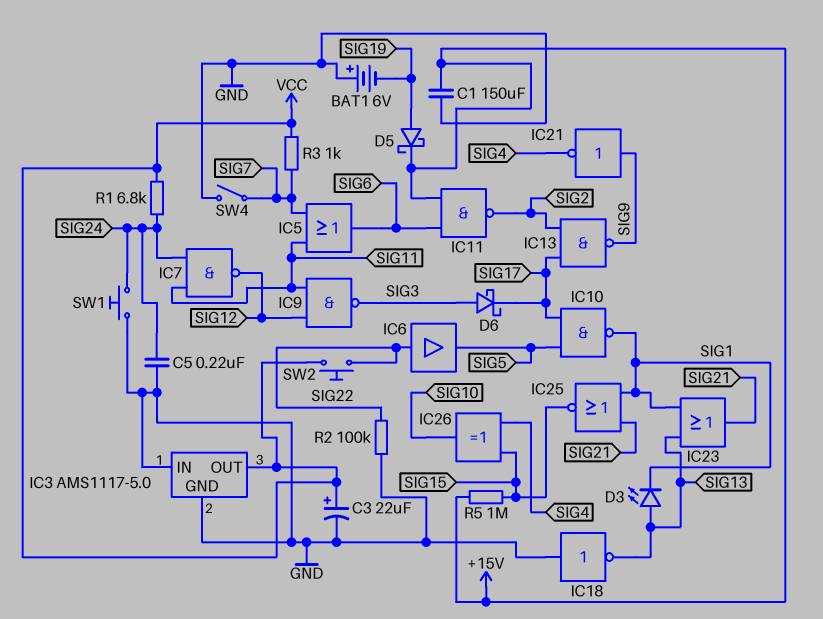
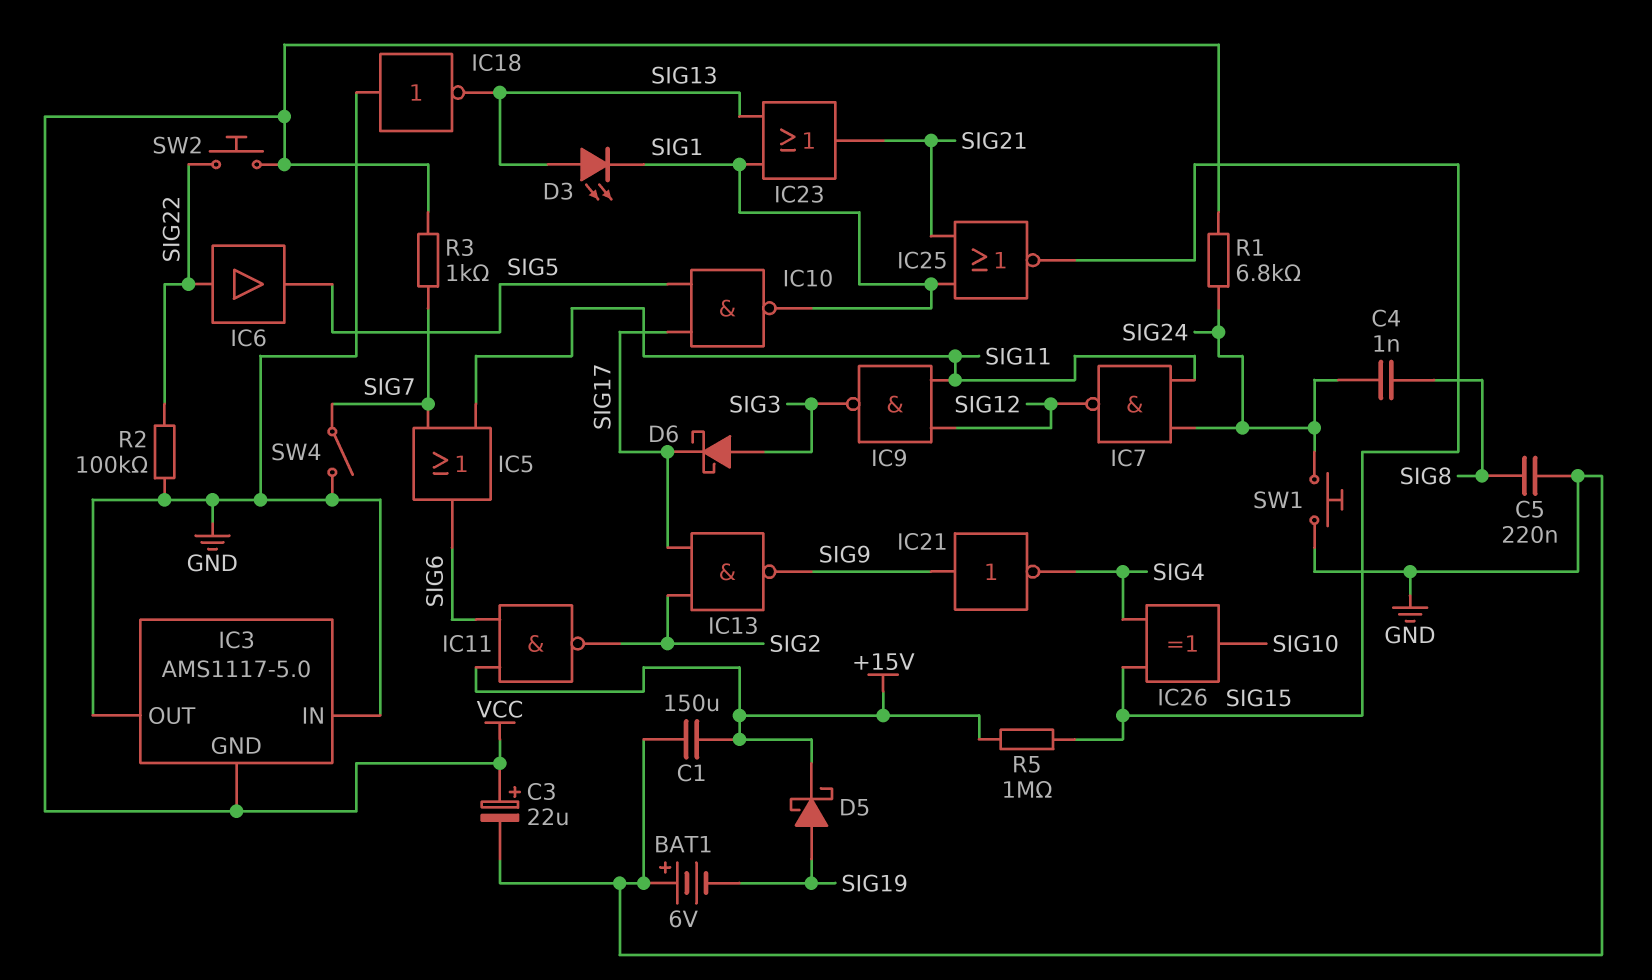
C4: none -> 1nF (SIG8, SIG24)
C5: 220nF (GND, SIG24) -> 220nF (GND, SIG8)
IC3 pin GND: GND -> VCC
IC3 pin OUT: VCC -> GND

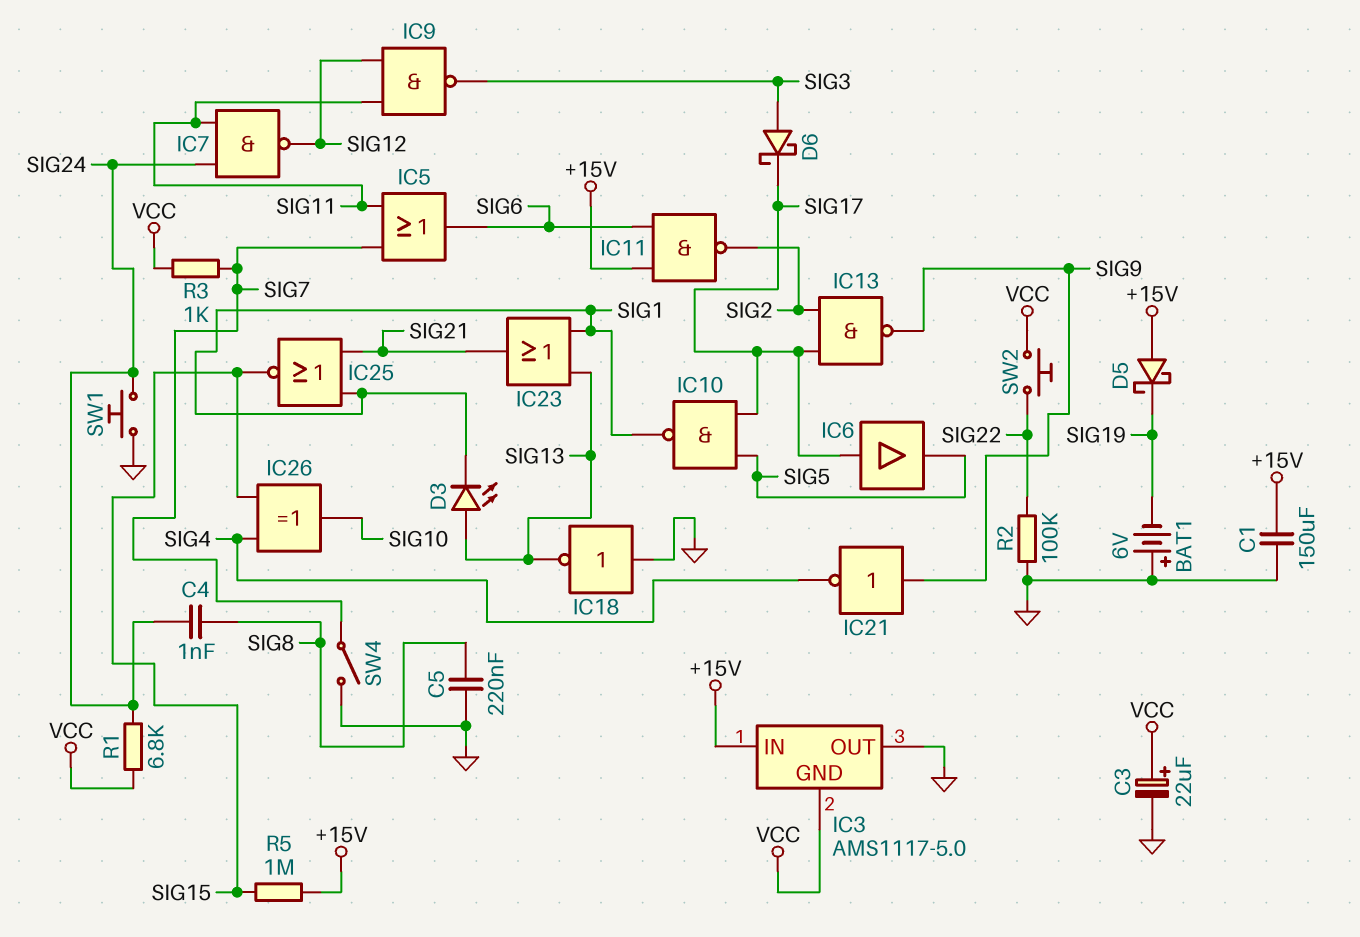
D5: schottky (A SIG19, K +15V) -> schottky (A +15V, K SIG19)
IC3 pin IN: GND -> +15V
IC6: buffer (in SIG22, out SIG5) -> buffer (in SIG17, out SIG5)

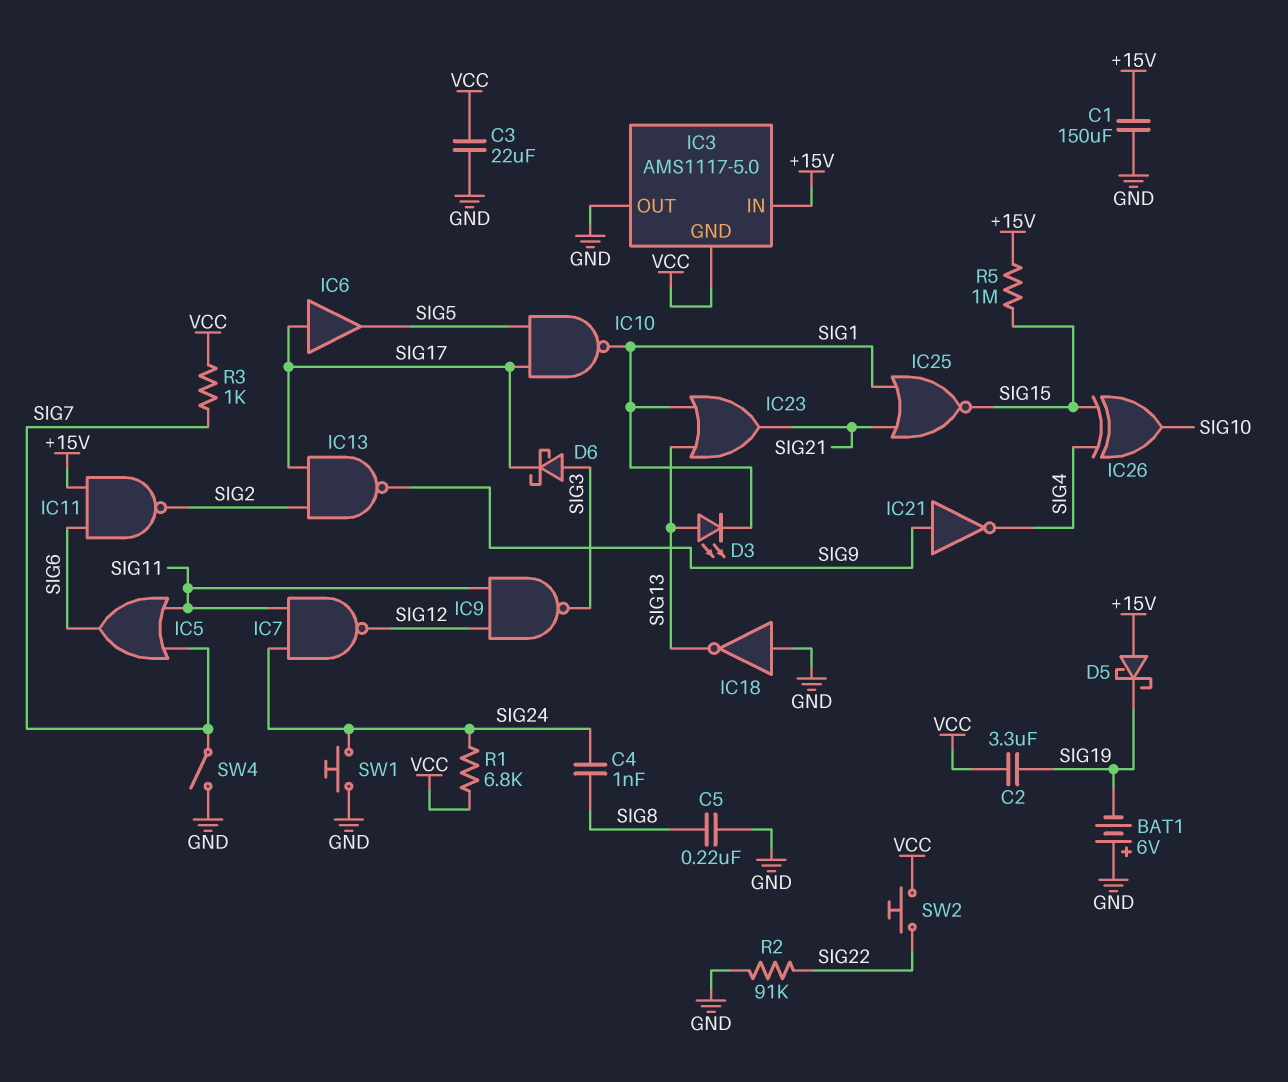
C2: none -> 3.3uF (SIG19, VCC)
C3: 22uF (plus VCC, minus GND) -> 22uF (GND, VCC)
R2: 100k (GND, SIG22) -> 91k (GND, SIG22)

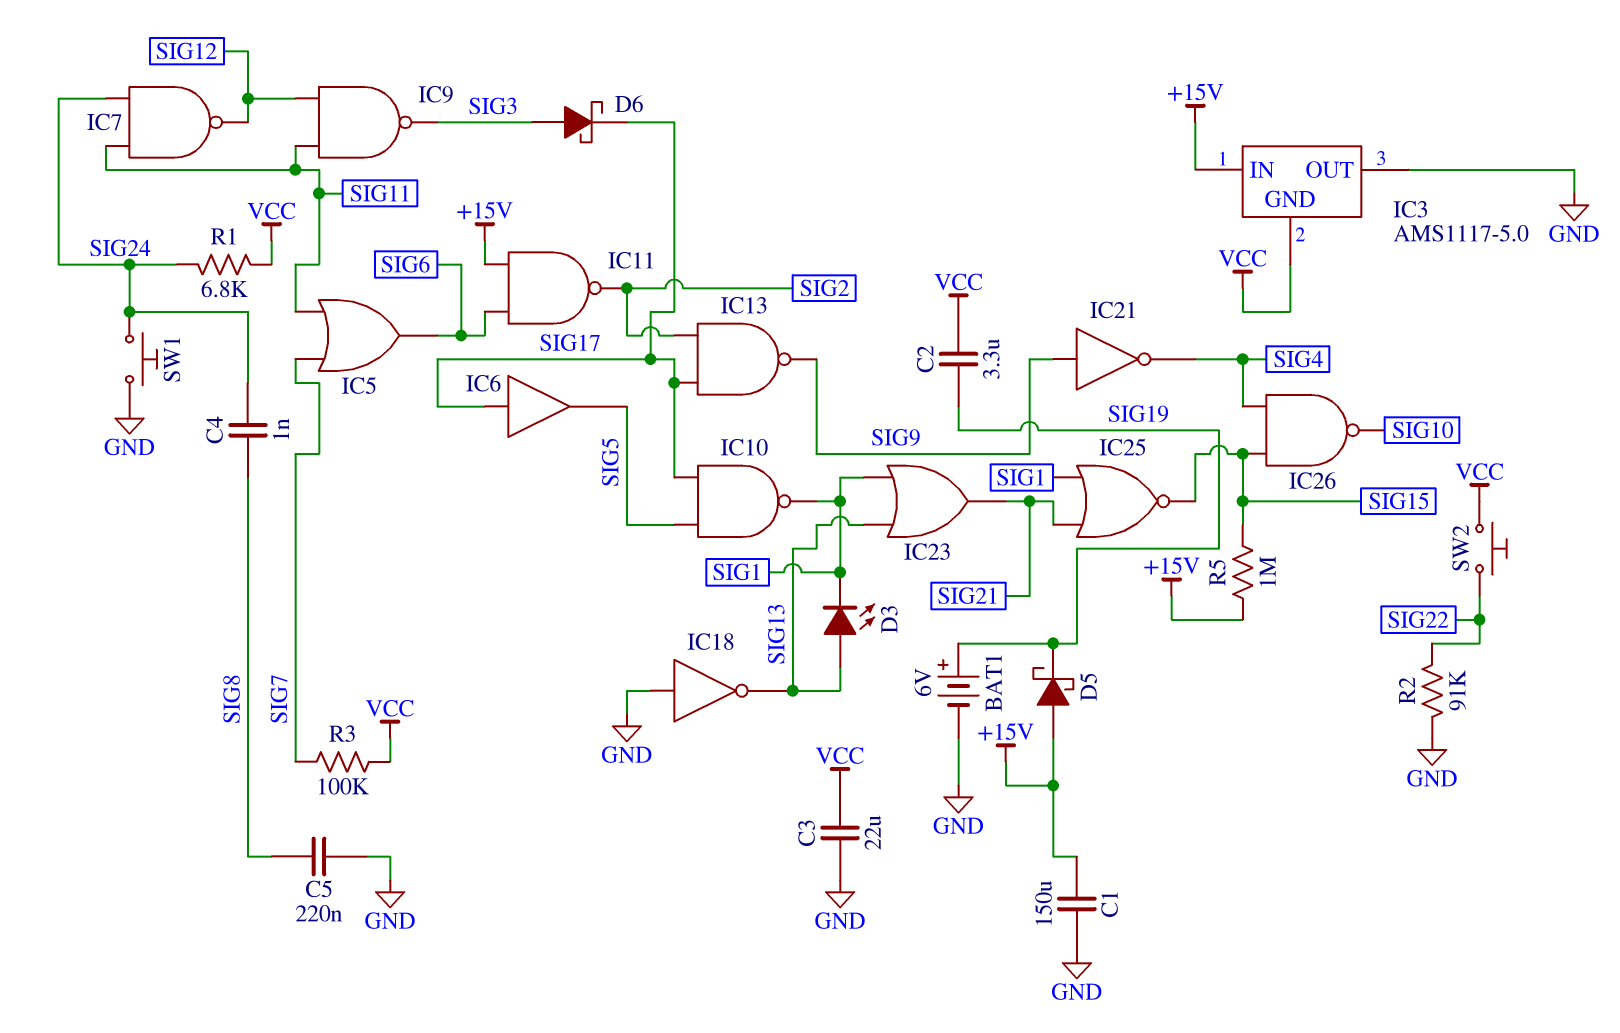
BAT1: 6V (plus GND, minus SIG19) -> 6V (plus SIG19, minus GND)
IC26: XOR (in SIG4, in SIG15, out SIG10) -> NAND (in SIG4, in SIG15, out SIG10)
R3: 1k (SIG7, VCC) -> 100k (SIG7, VCC)
SW4: switch (GND, SIG7) -> none

